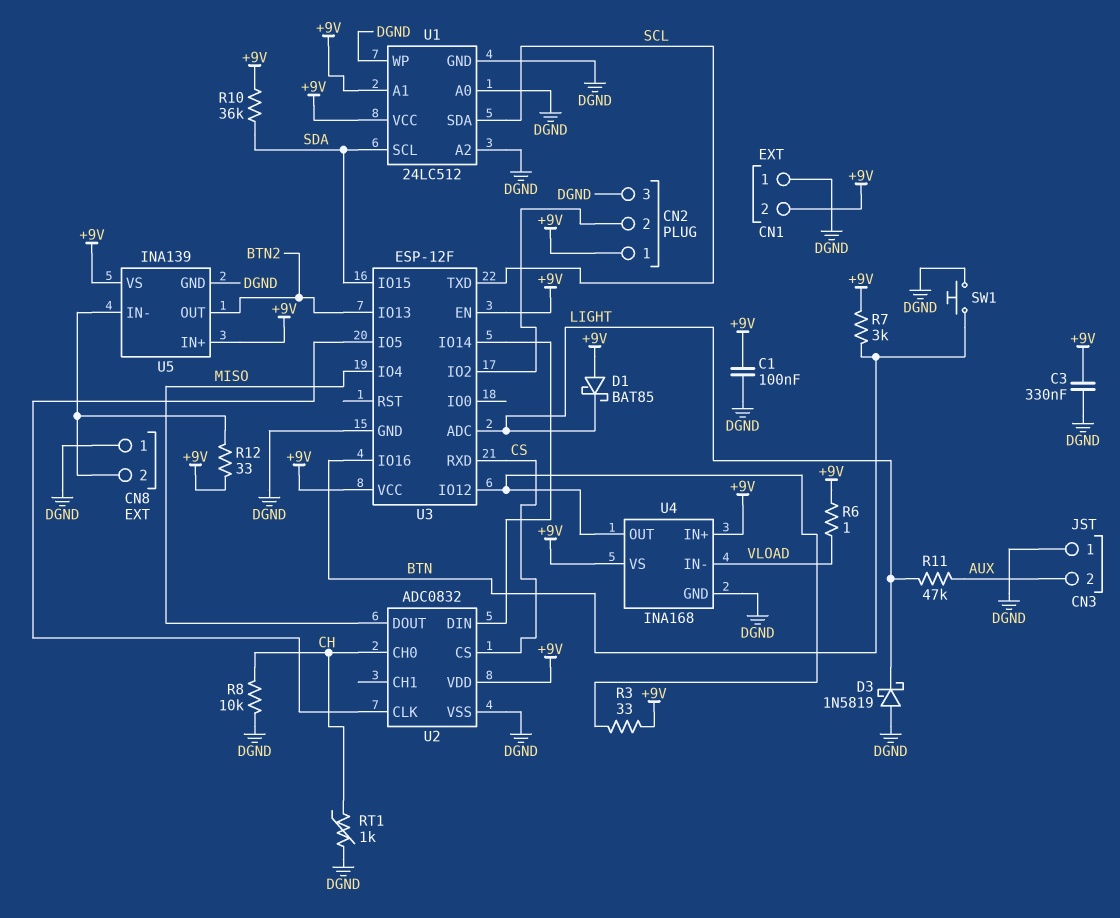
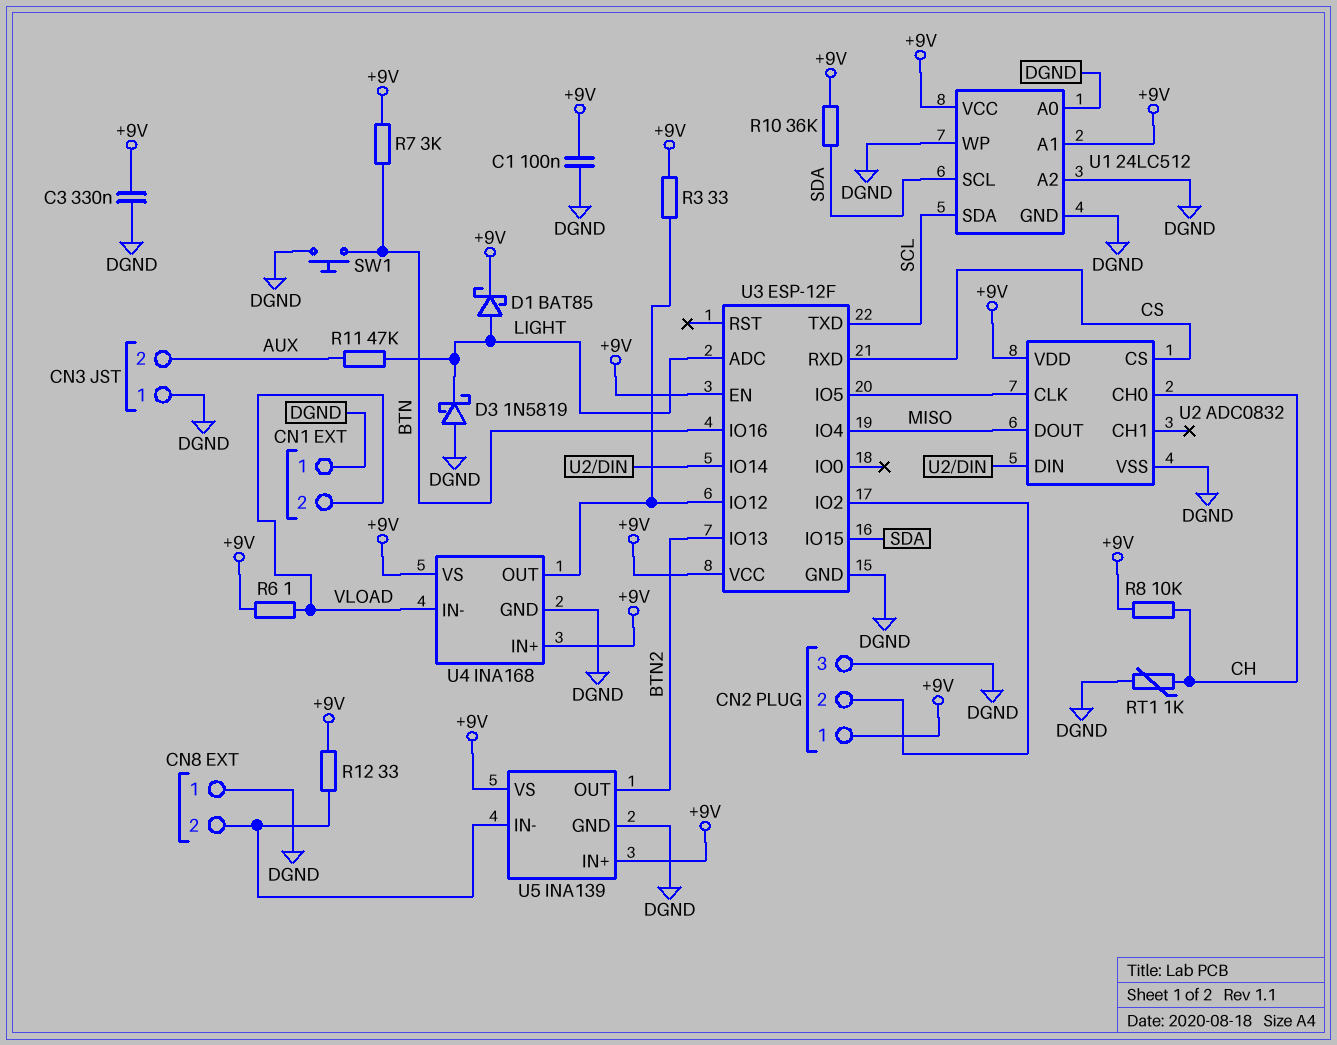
CN1 pin 2: +9V -> VLOAD
D1: schottky BAT85 (A +9V, K LIGHT) -> schottky BAT85 (A LIGHT, K +9V)
R8: 10k (CH, DGND) -> 10k (+9V, CH)

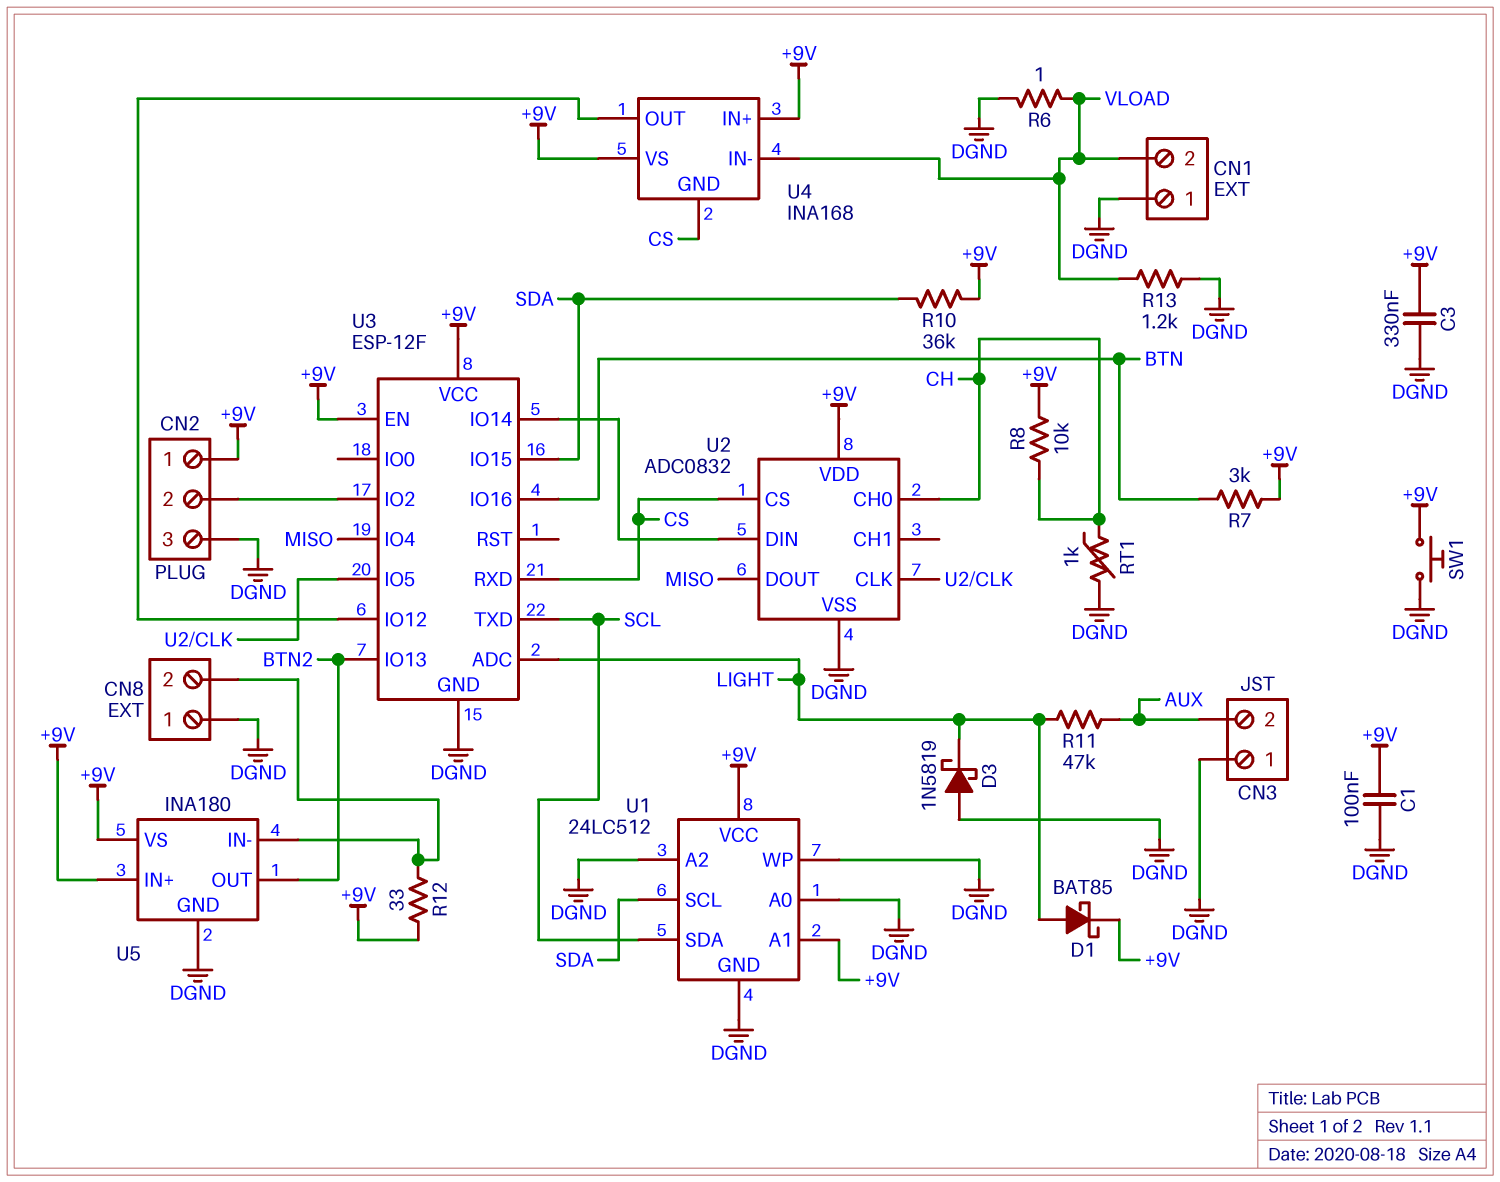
R3: 33 (+9V, U3/IO12) -> none
R6: 1 (+9V, VLOAD) -> 1 (DGND, VLOAD)
R13: none -> 1.2k (DGND, VLOAD)
SW1: button (BTN, DGND) -> button (+9V, DGND)
U4 pin GND: DGND -> CS
U5: INA139 -> INA180

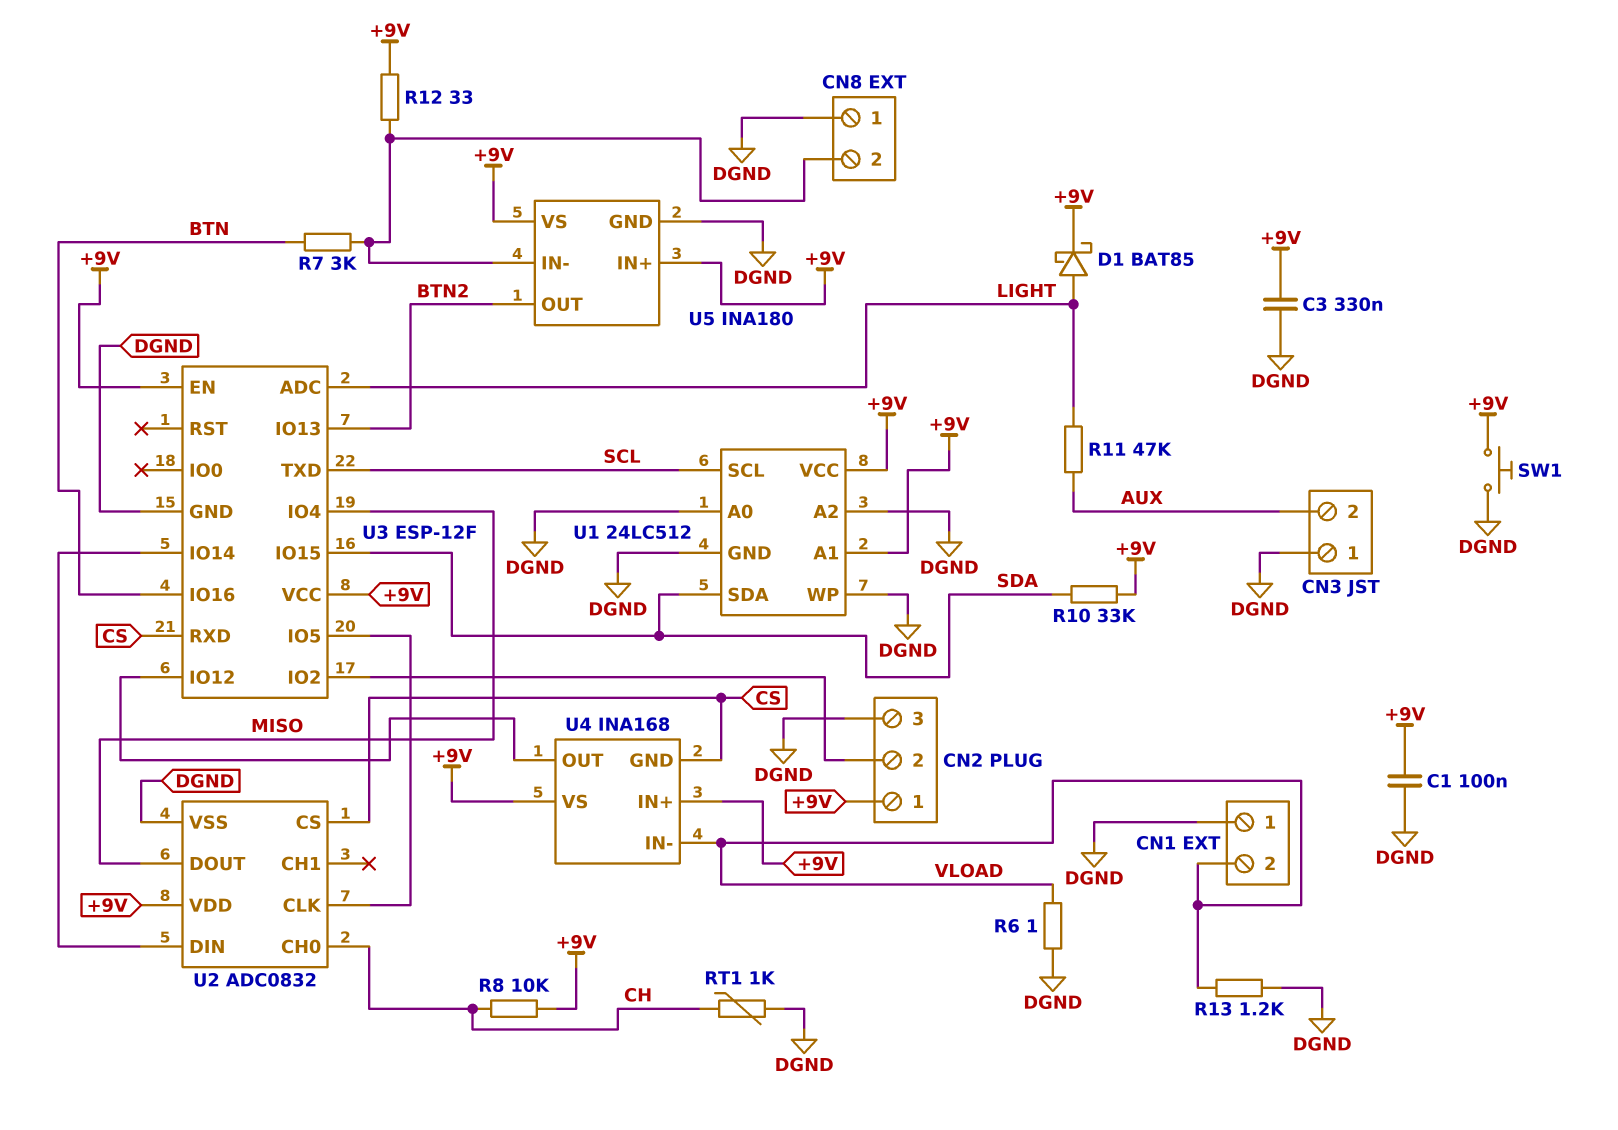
D3: schottky 1N5819 (A DGND, K LIGHT) -> none
R7: 3k (+9V, BTN) -> 3k (BTN, CN8/2)
R10: 36k (+9V, SDA) -> 33k (+9V, SDA)
U1 pin SCL: SDA -> SCL
U1 pin SDA: SCL -> SDA

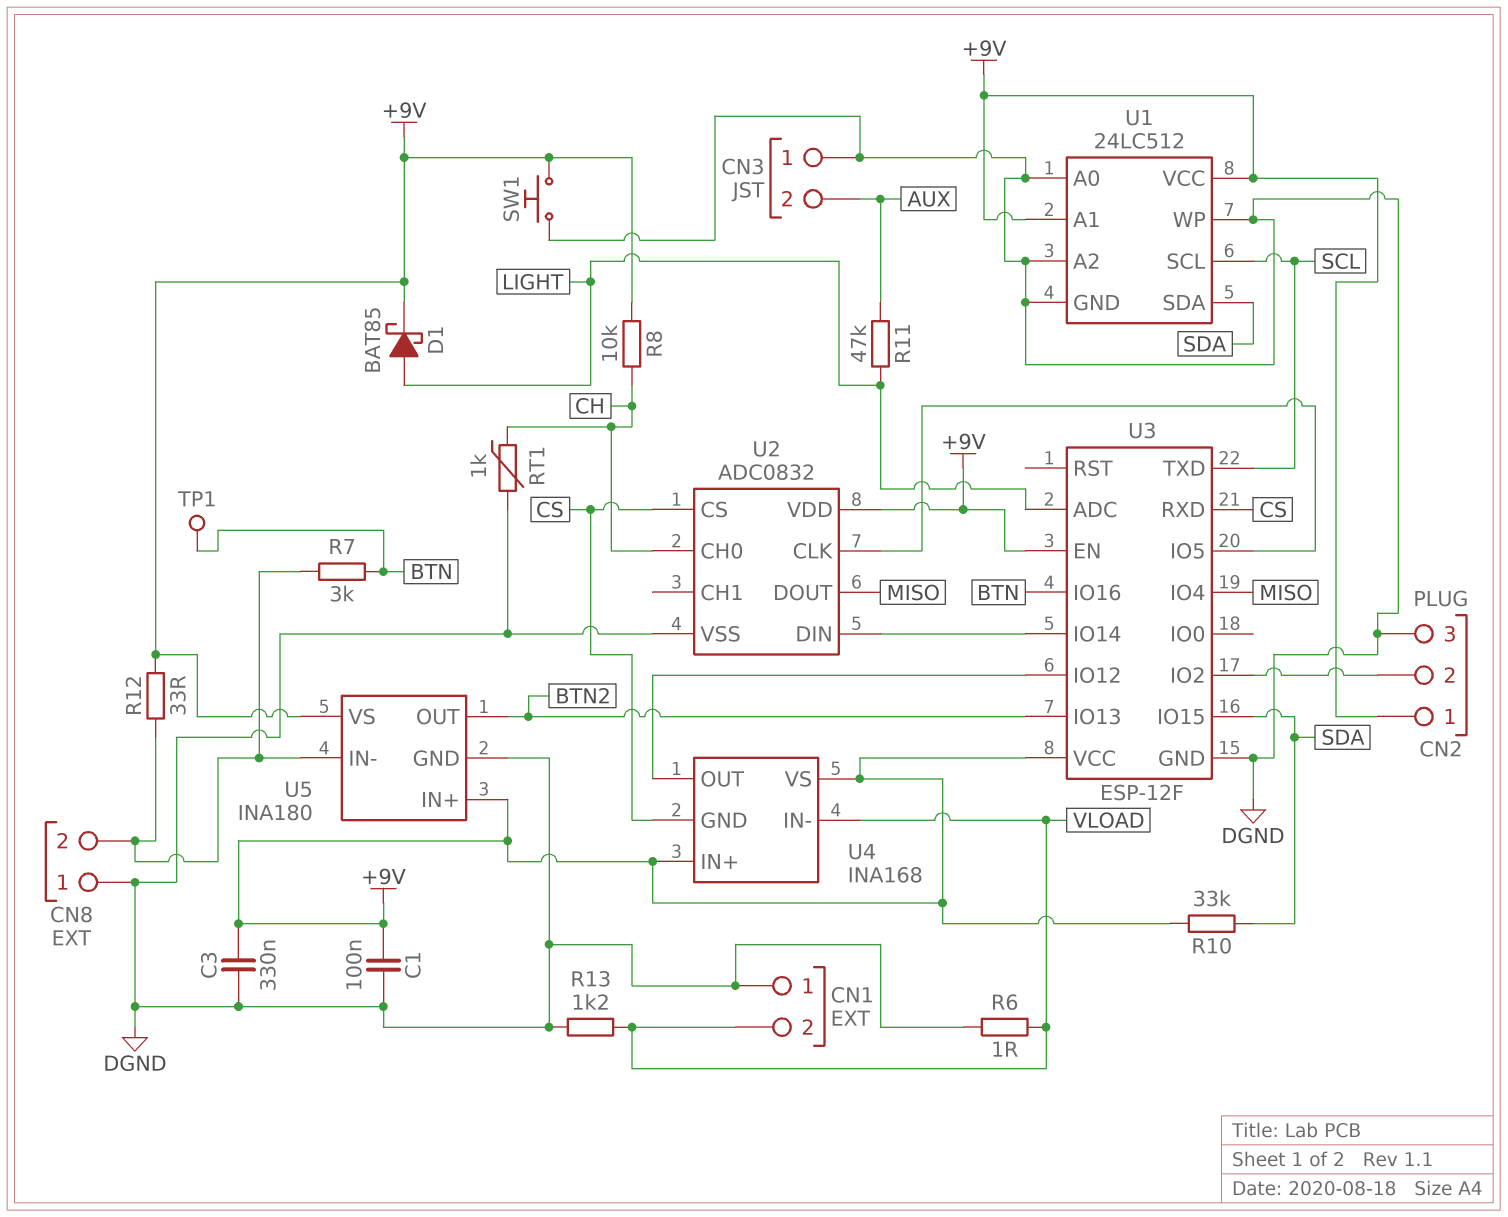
TP1: none -> test point (BTN)

